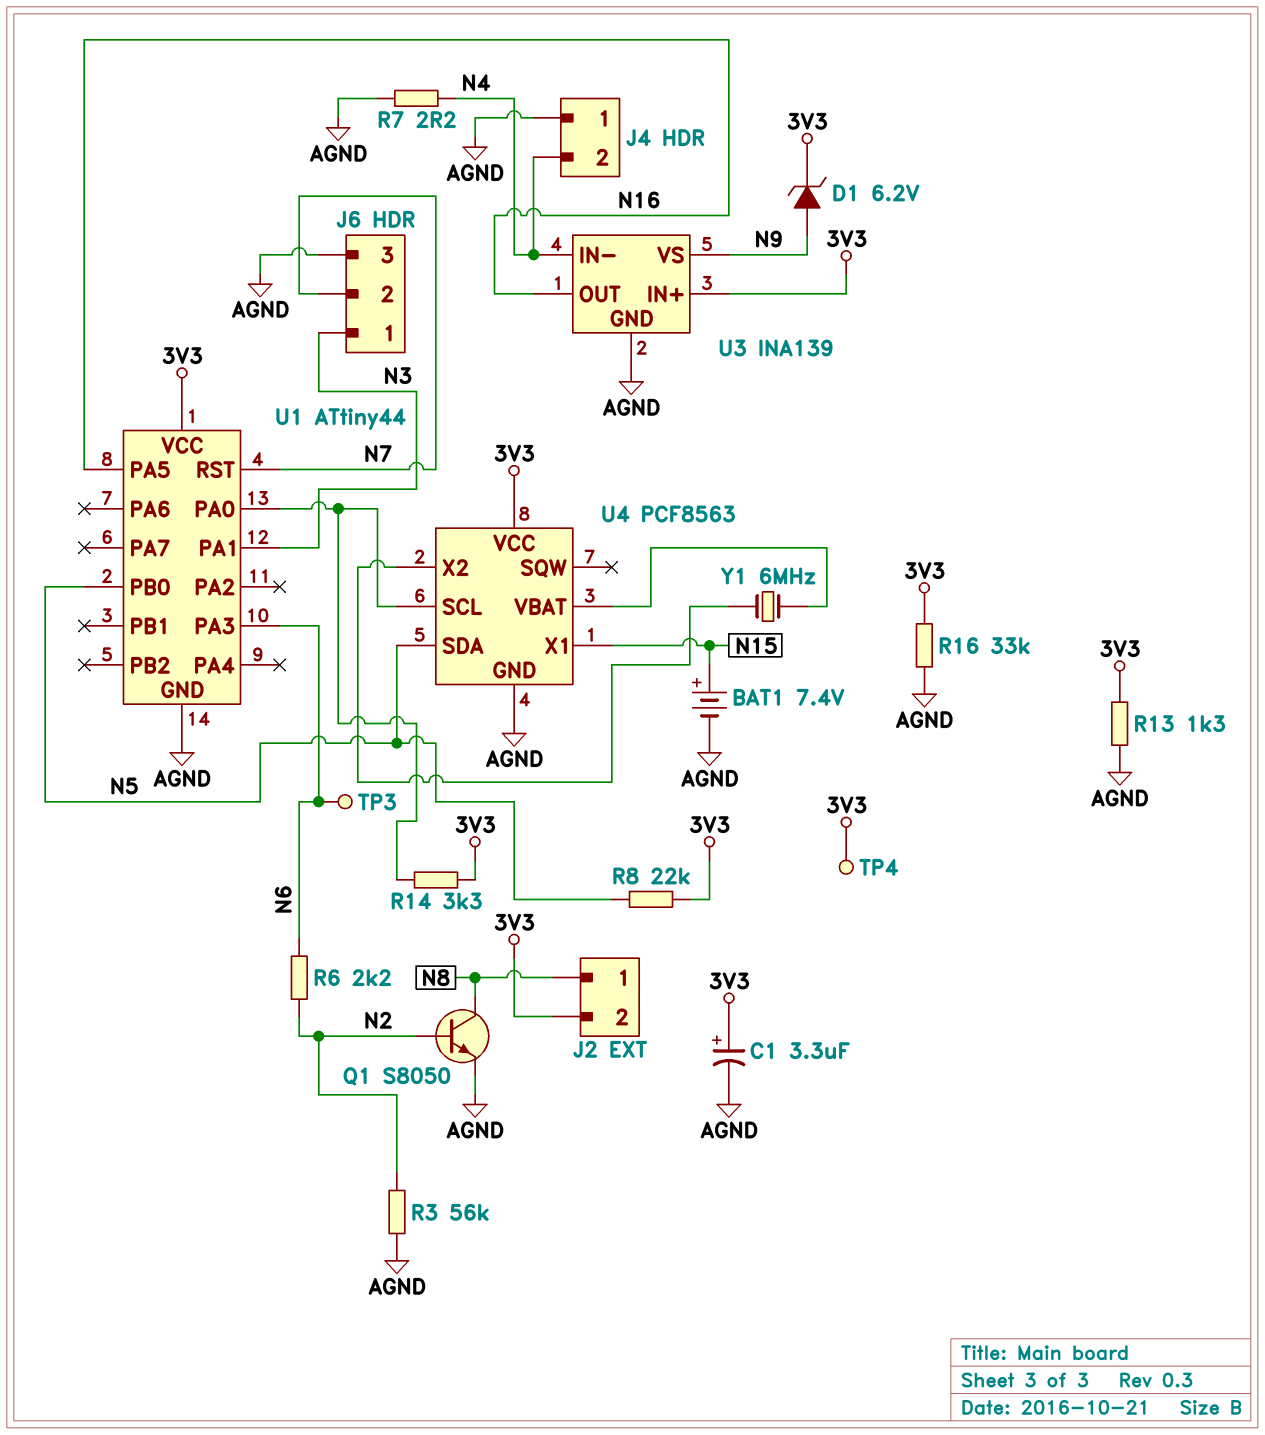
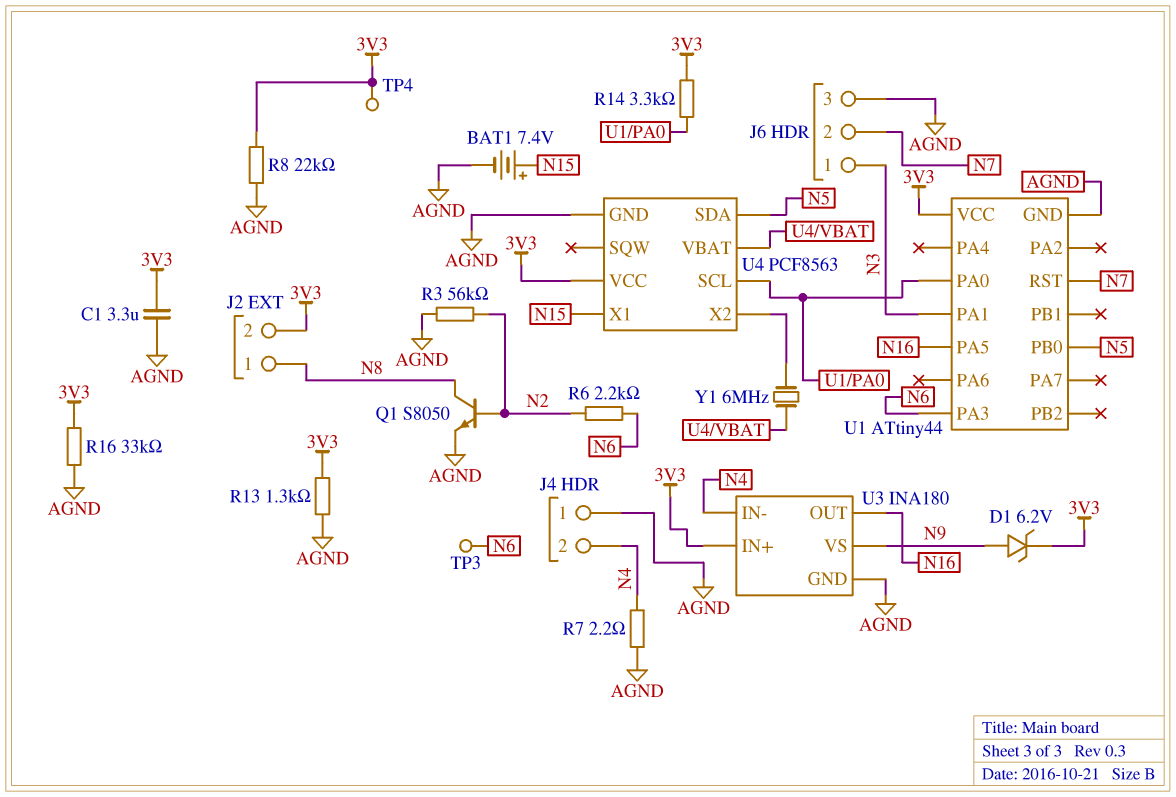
C1: 3.3uF (plus 3V3, minus AGND) -> 3.3uF (3V3, AGND)
R8: 22k (3V3, N5) -> 22k (3V3, AGND)
U3: INA139 -> INA180

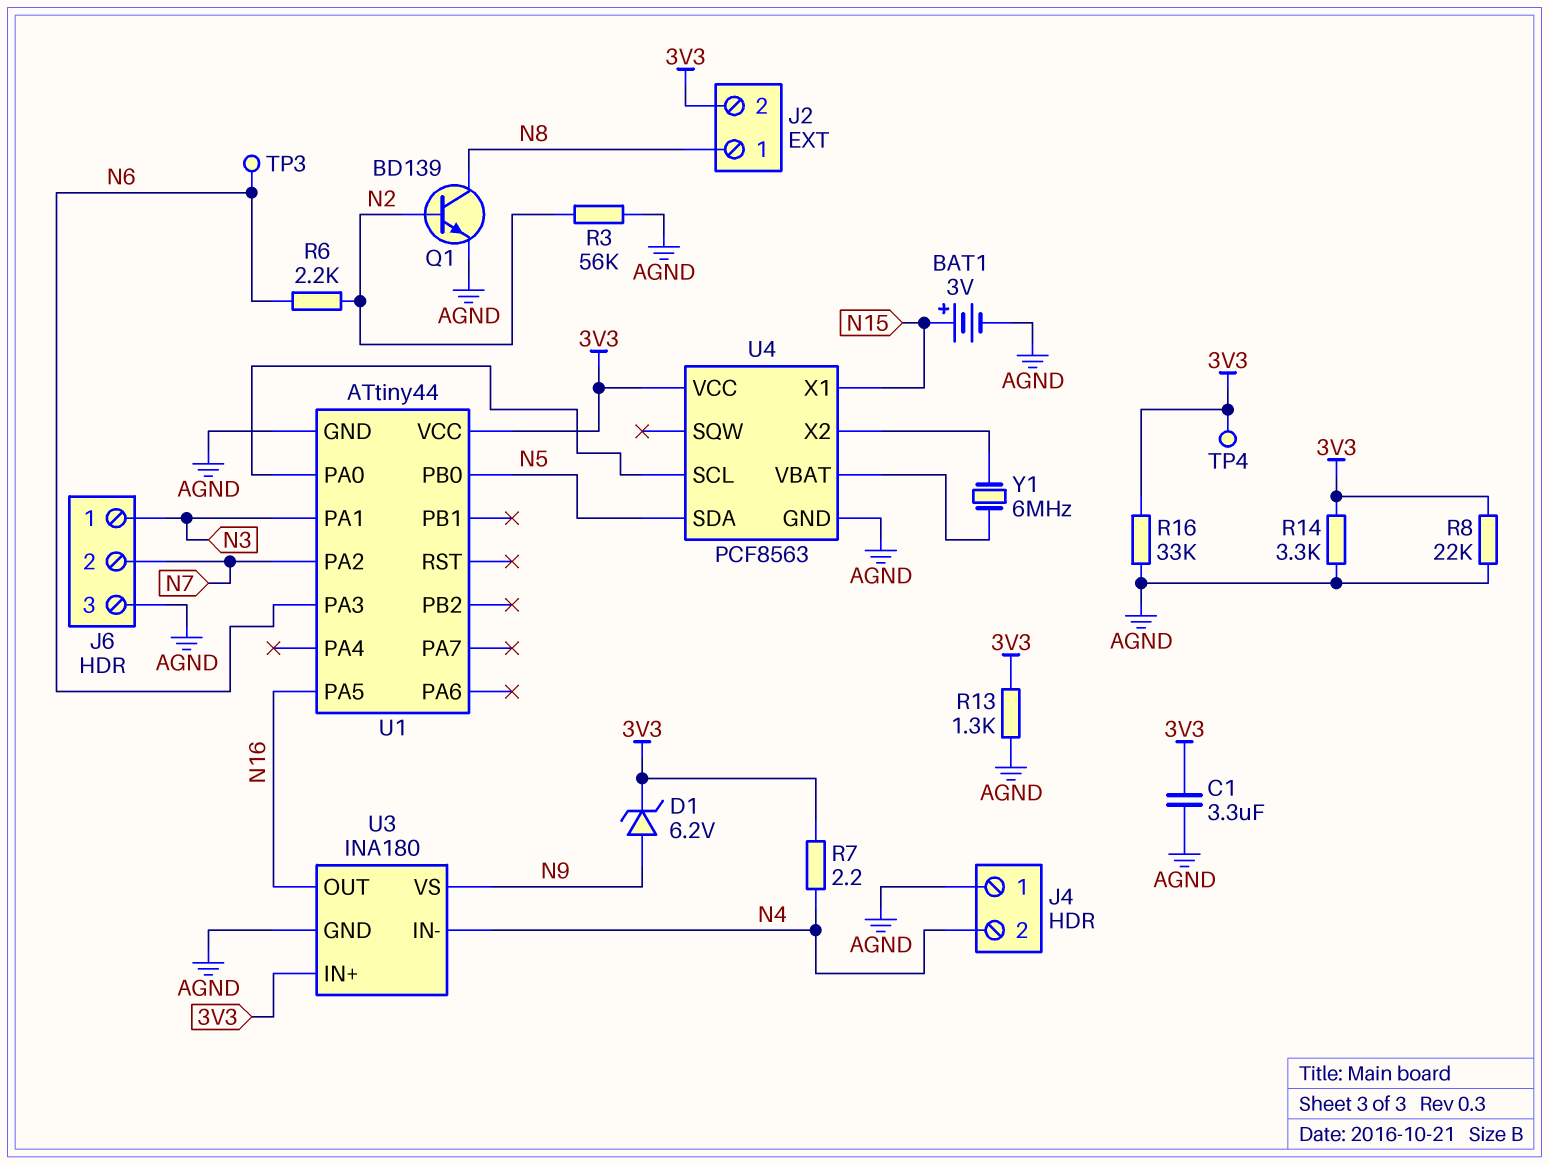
BAT1: 7.4V (plus N15, minus AGND) -> 3V (plus N15, minus AGND)
Q1: NPN S8050 (B N2, C N8, E AGND) -> NPN BD139 (B N2, C N8, E AGND)
R7: 2.2 (AGND, N4) -> 2.2 (3V3, N4)
R14: 3.3k (3V3, U1/PA0) -> 3.3k (3V3, AGND)
U1 pin PA2: none -> N7
U1 pin RST: N7 -> none

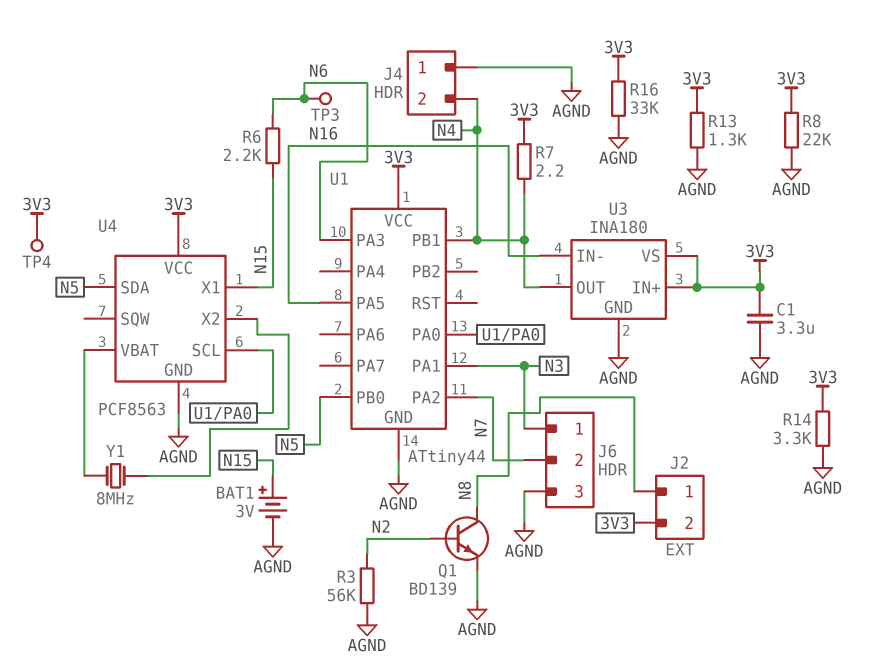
D1: zener 6.2V (A N9, K 3V3) -> none
R6: 2.2k (N2, N6) -> 2.2k (N6, N15)
U1 pin PB1: none -> N4
U3 pin IN-: N4 -> N16
U3 pin OUT: N16 -> N4
U3 pin VS: N9 -> 3V3
Y1: 6MHz (U4/VBAT, U4/X2) -> 8MHz (U4/VBAT, U4/X2)

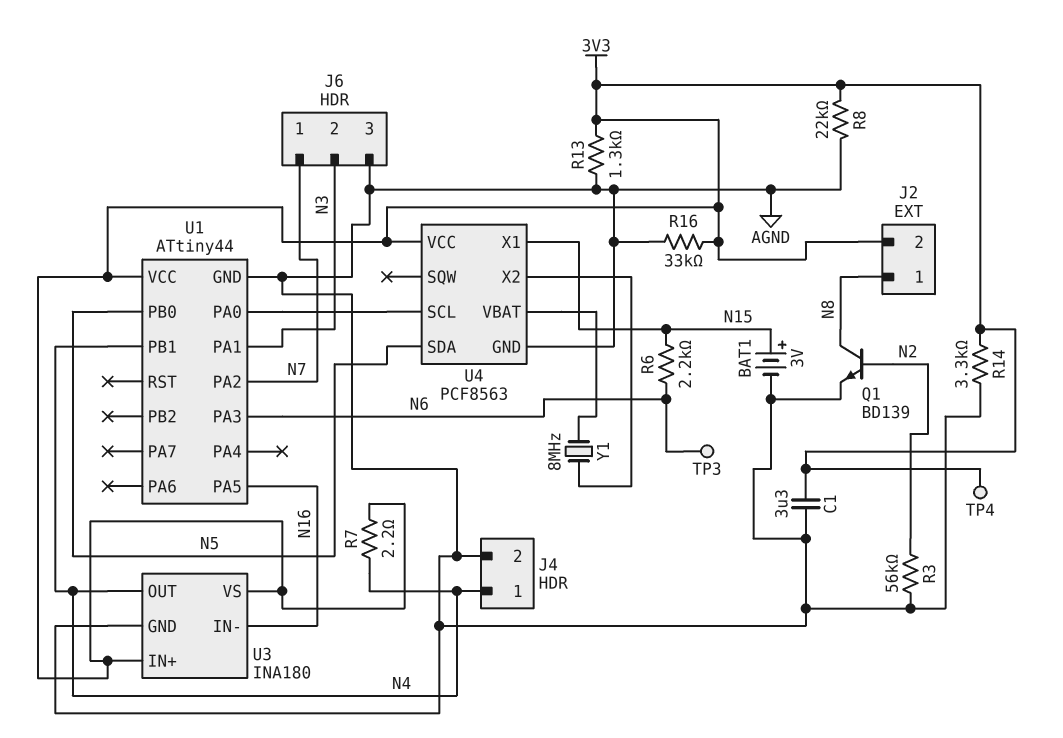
J4 pin 1: AGND -> N4
J4 pin 2: N4 -> AGND
J6 pin 1: N3 -> N7
J6 pin 2: N7 -> N3

